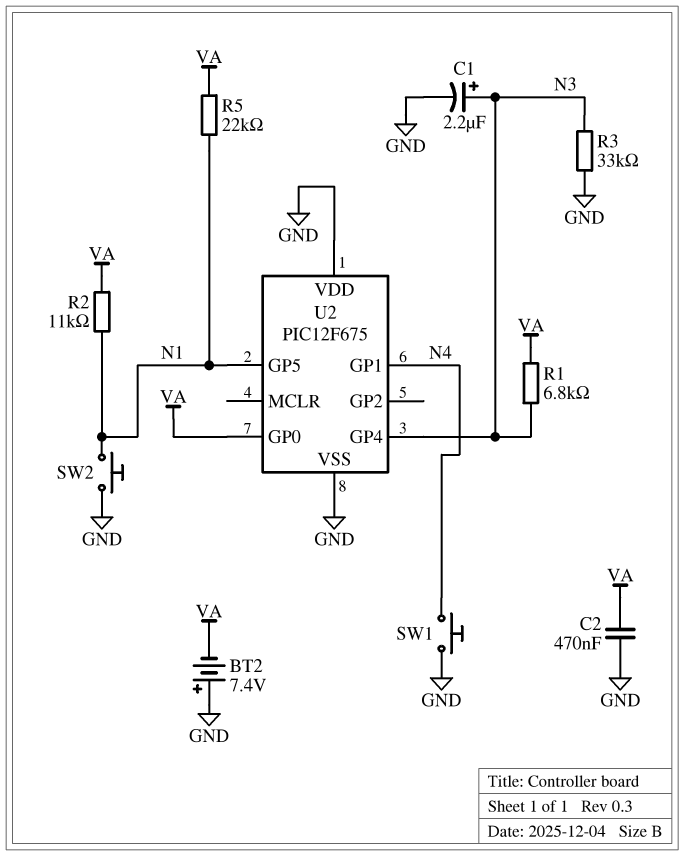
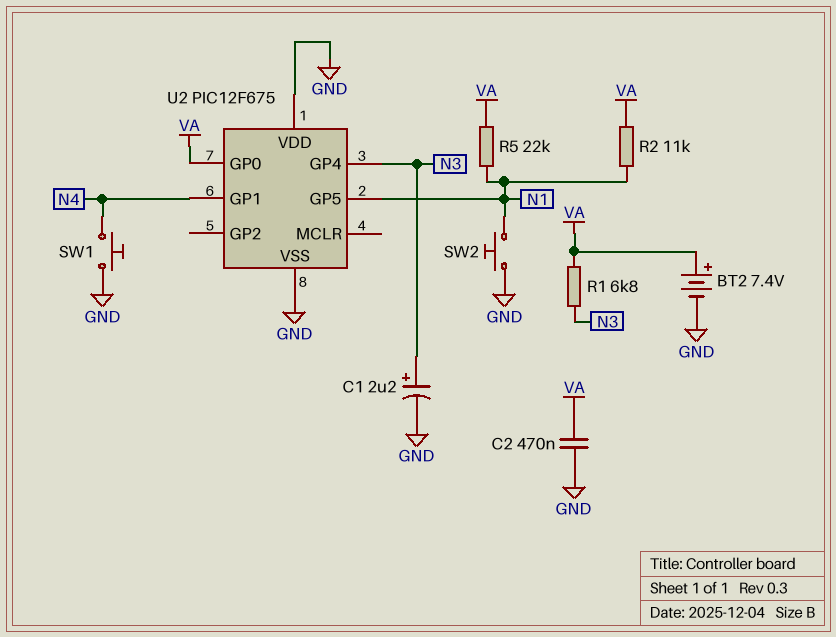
BT2: 7.4V (plus GND, minus VA) -> 7.4V (plus VA, minus GND)
R3: 33k (GND, N3) -> none

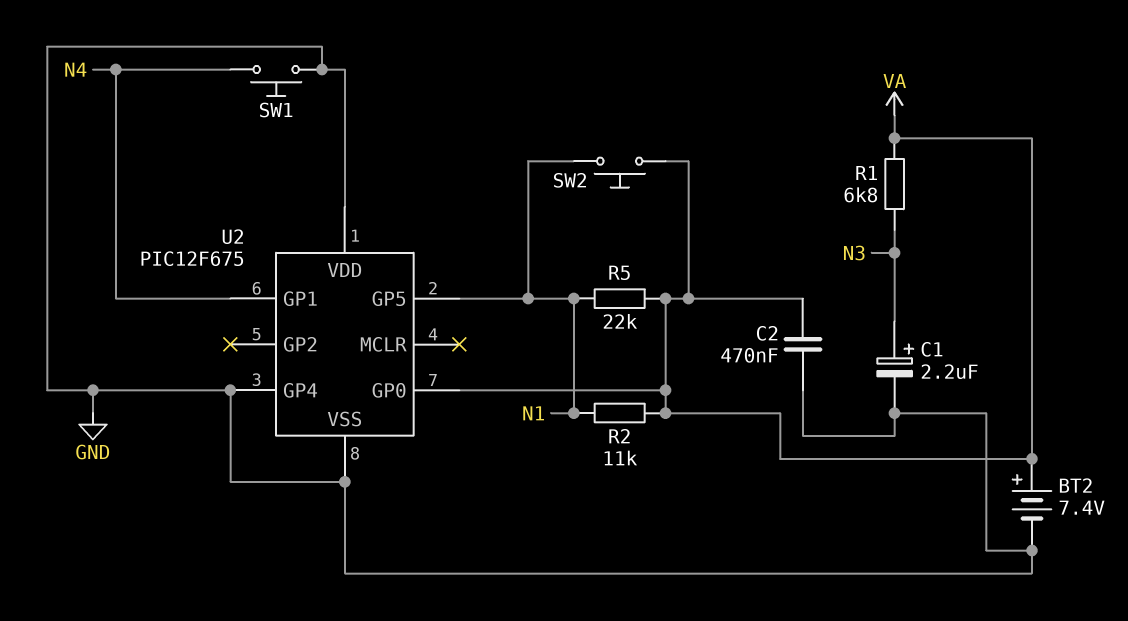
SW2: button (GND, N1) -> button (N1, VA)
U2 pin GP4: N3 -> GND

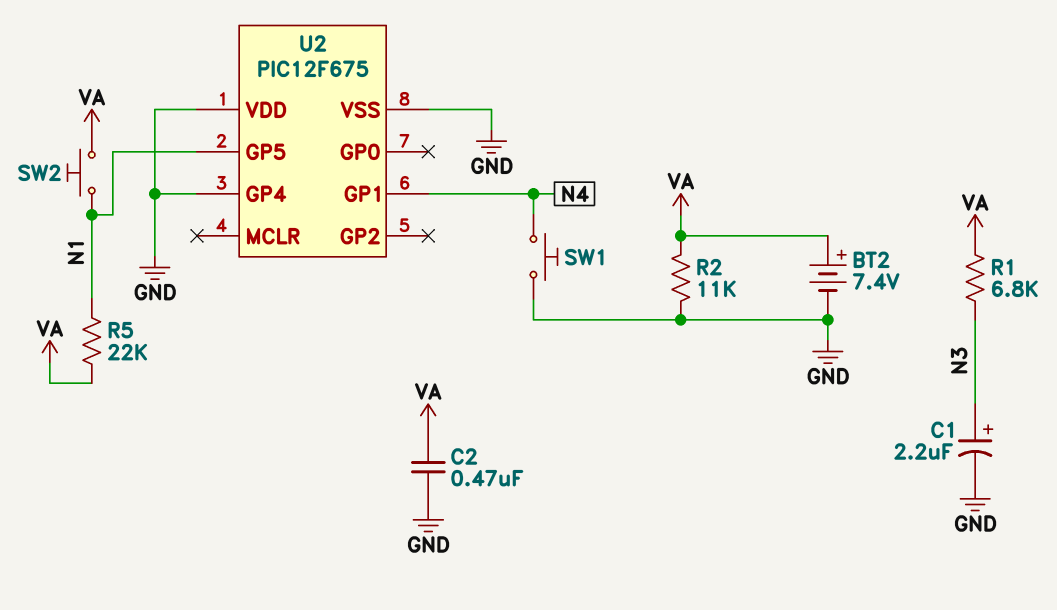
R2: 11k (N1, VA) -> 11k (GND, VA)
U2 pin GP0: VA -> none

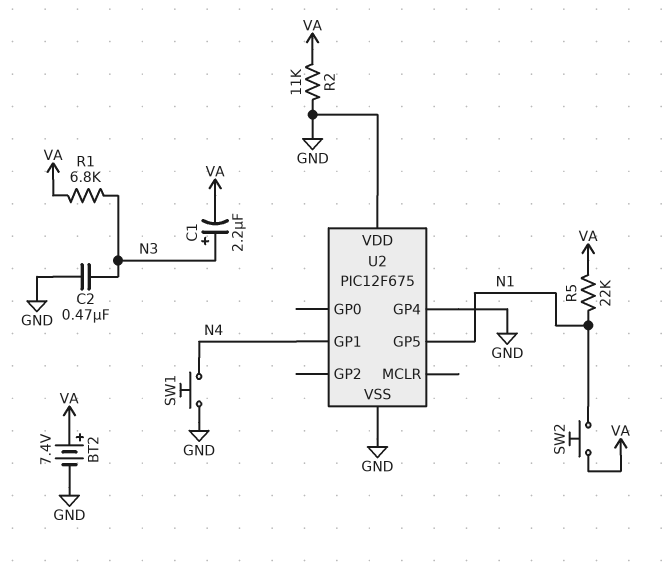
C1: 2.2uF (plus N3, minus GND) -> 2.2uF (plus N3, minus VA)
C2: 470nF (GND, VA) -> 470nF (GND, N3)

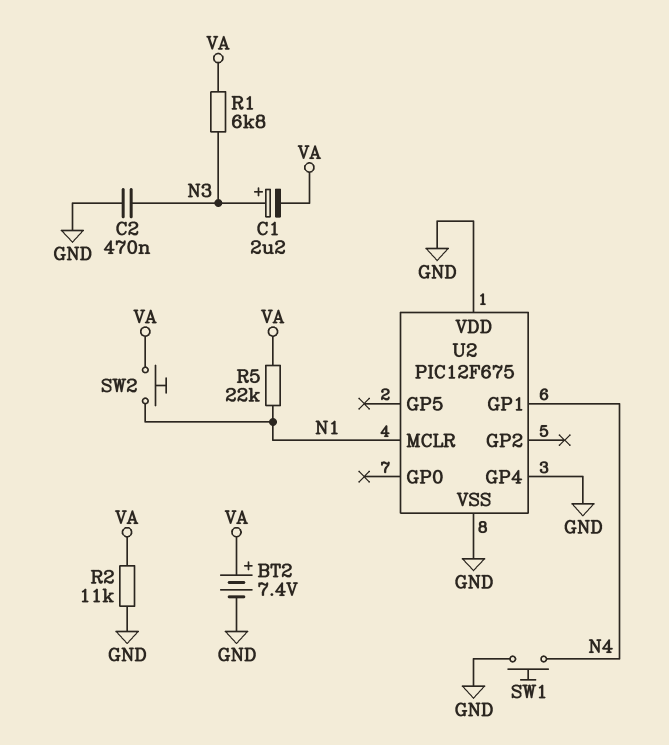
U2 pin GP5: N1 -> none
U2 pin MCLR: none -> N1

